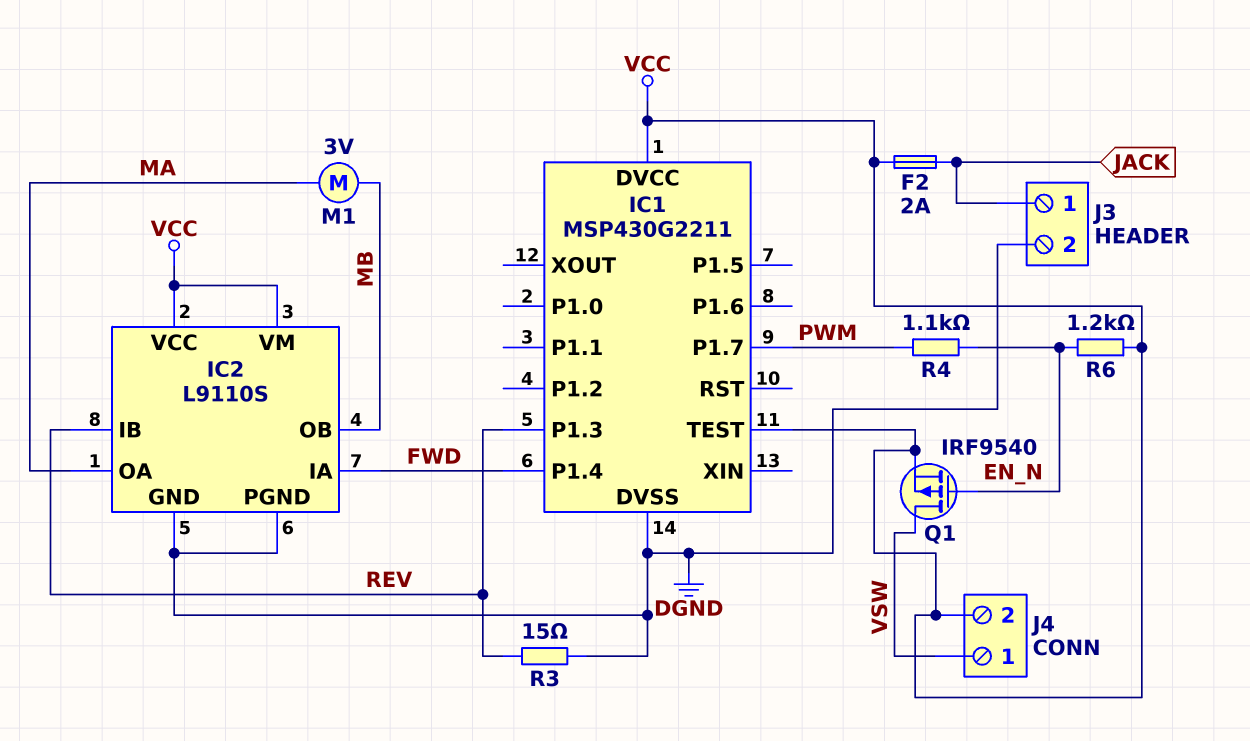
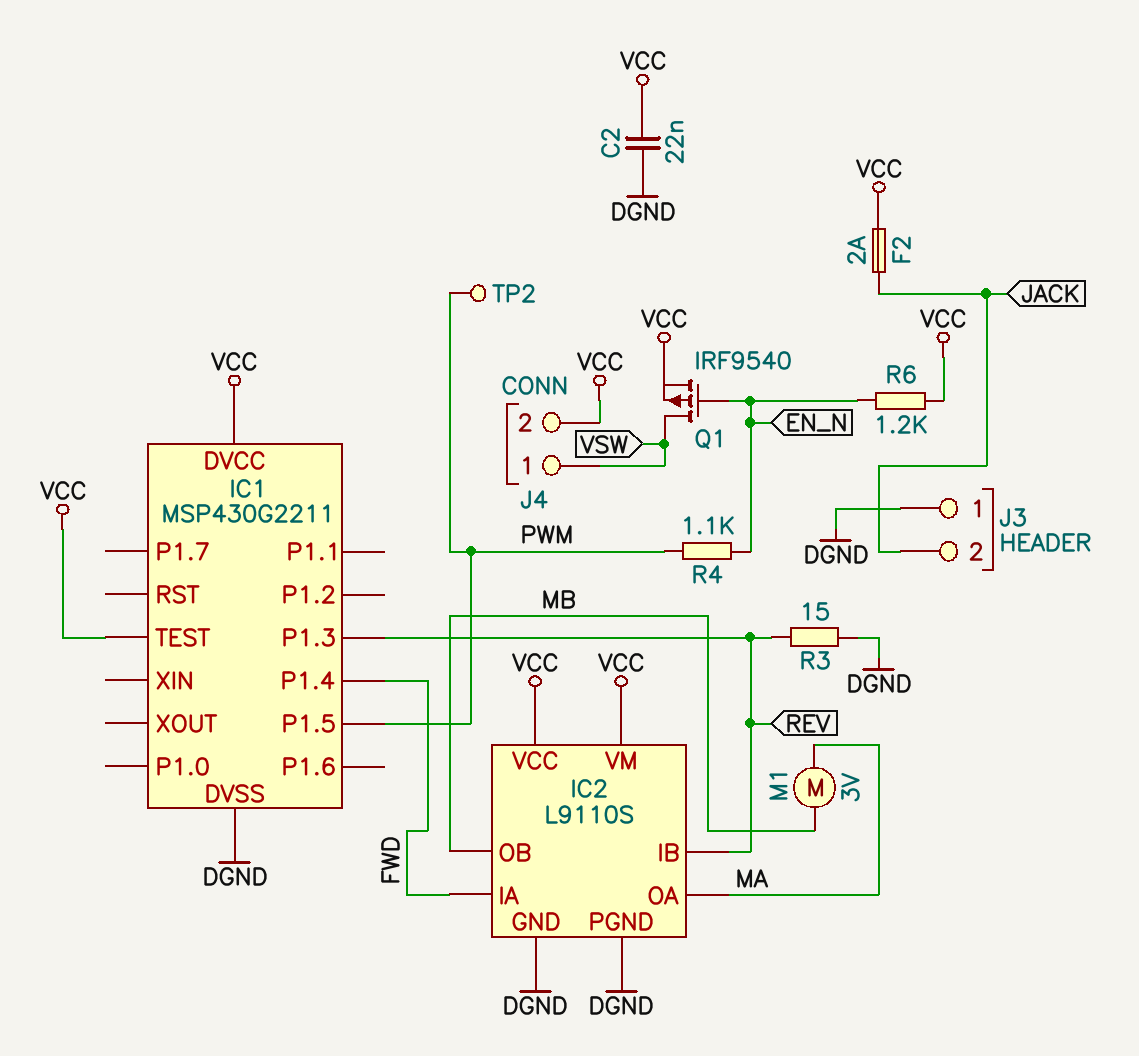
C2: none -> 22nF (DGND, VCC)
IC1 pin P1.5: none -> PWM
IC1 pin P1.7: PWM -> none
J3 pin 1: JACK -> DGND
J3 pin 2: DGND -> JACK
TP2: none -> test point (PWM)

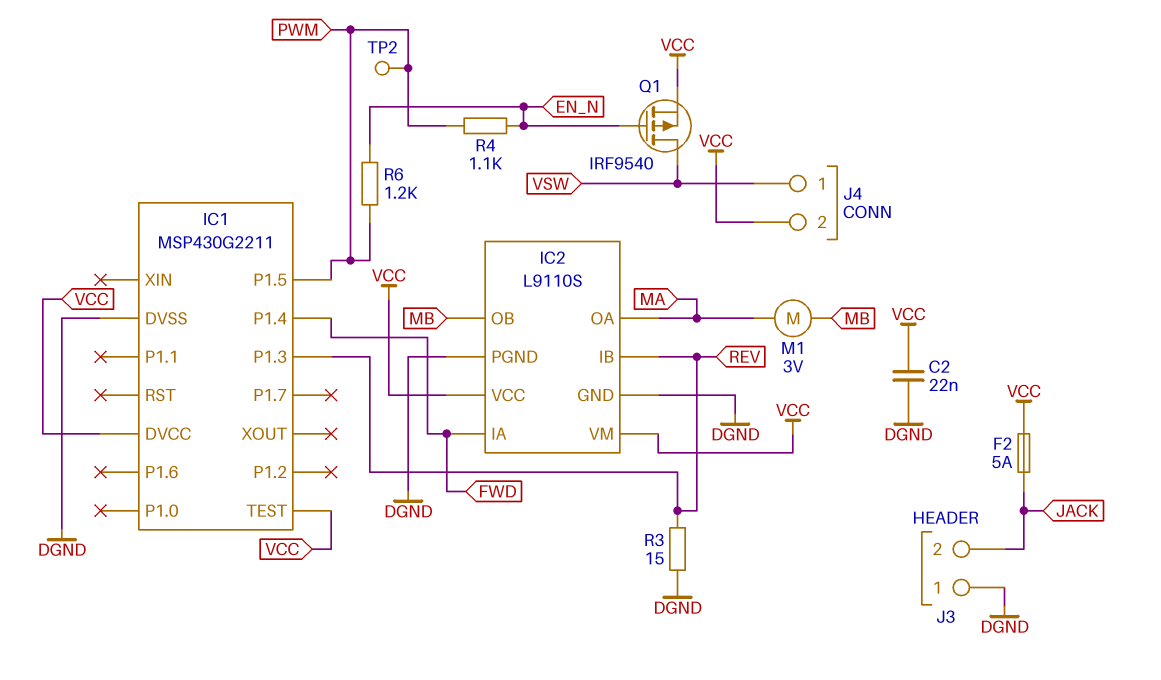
F2: 2A (JACK, VCC) -> 5A (JACK, VCC)
R6: 1.2k (EN_N, VCC) -> 1.2k (EN_N, PWM)

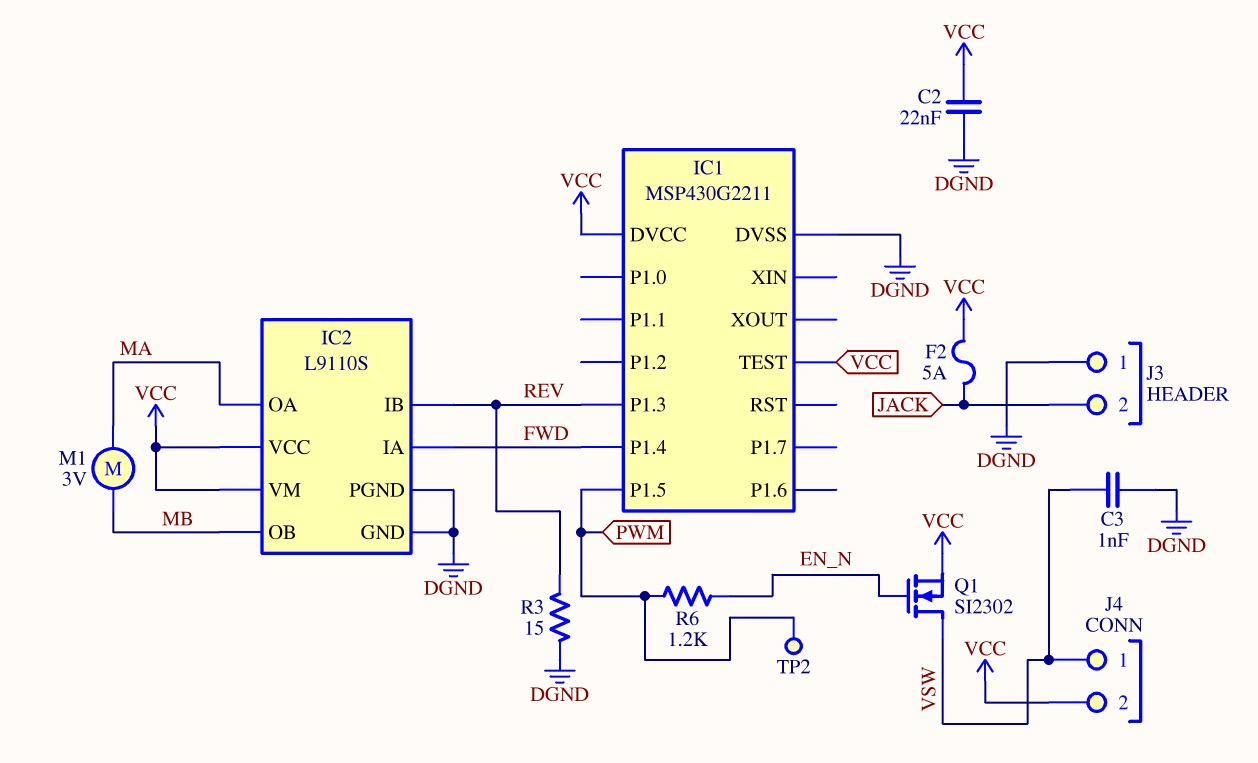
C3: none -> 1nF (DGND, VSW)
Q1: PMOS IRF9540 (G EN_N, D VSW, S VCC) -> NMOS SI2302 (G EN_N, D VSW, S VCC)
R4: 1.1k (EN_N, PWM) -> none

